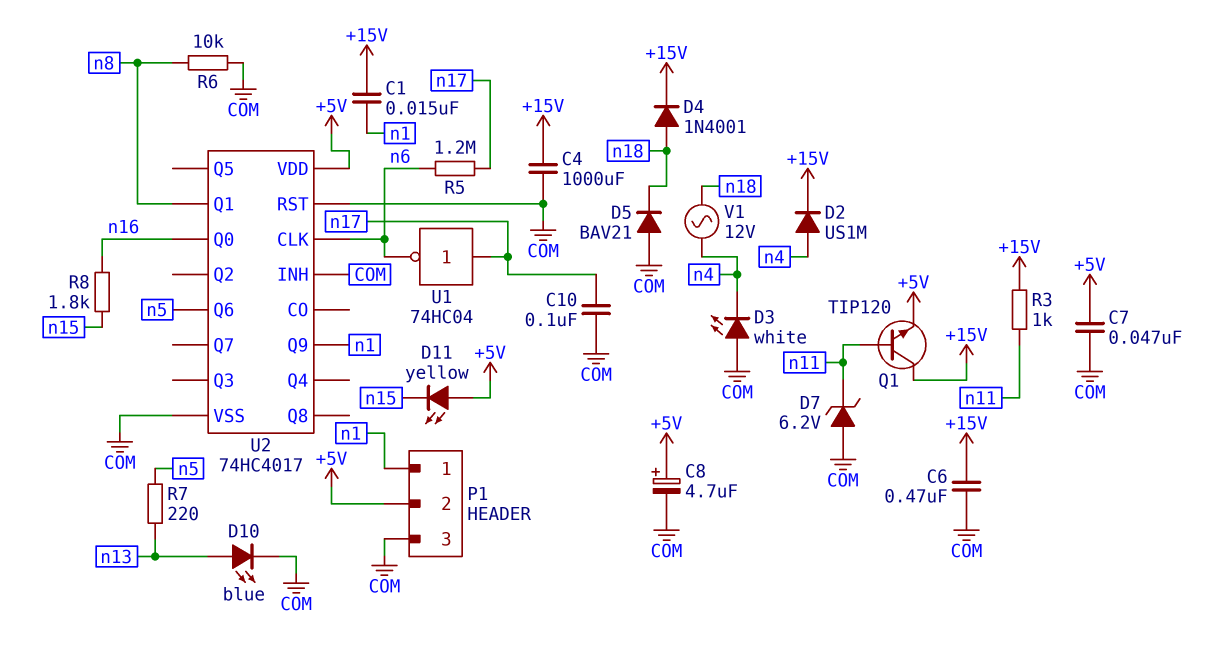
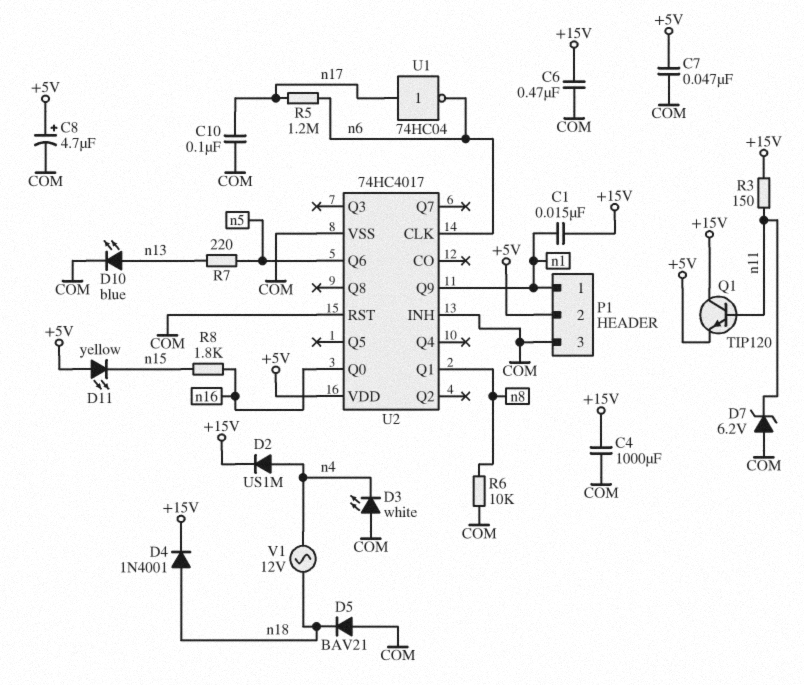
R3: 1k (+15V, n11) -> 150 (+15V, n11)

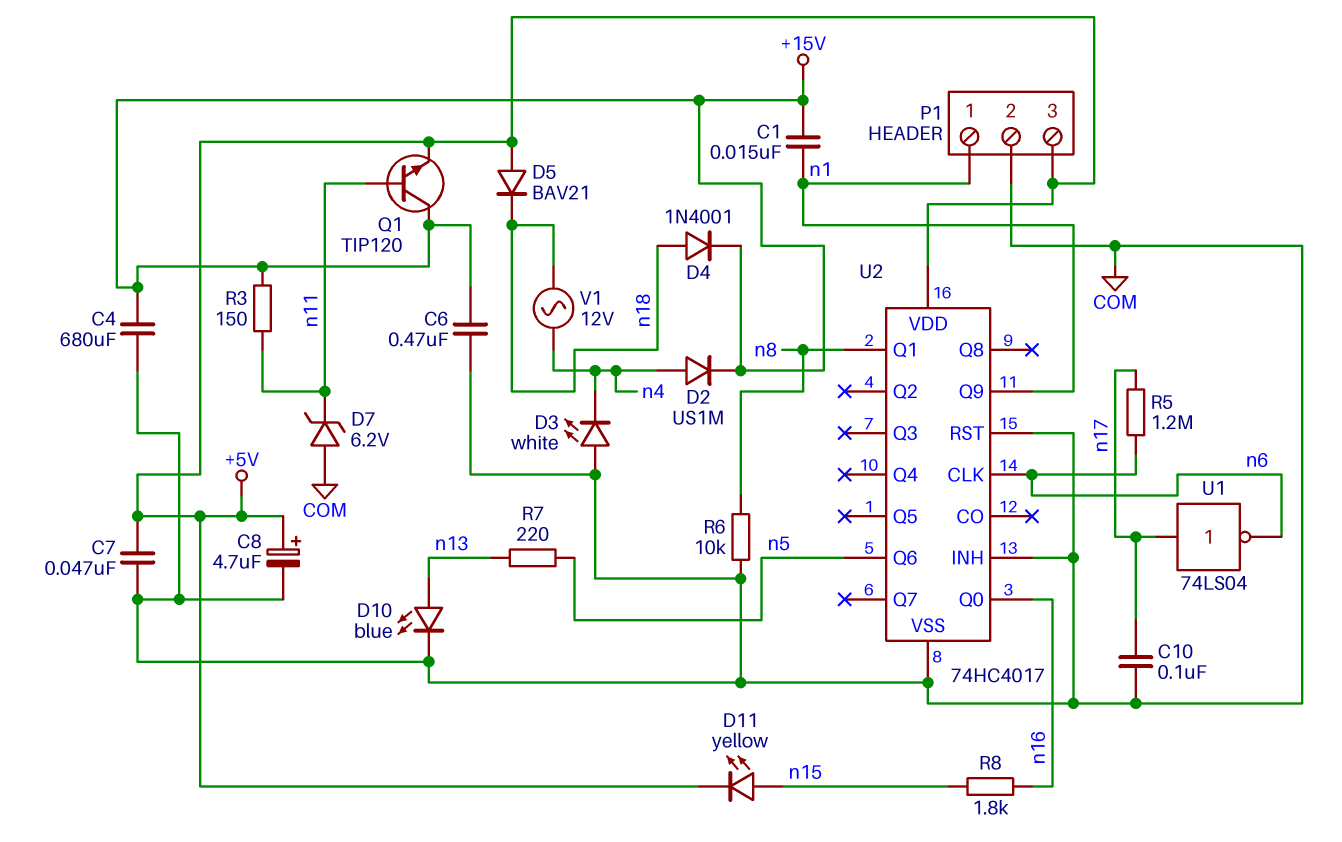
C4: 1000uF (+15V, COM) -> 680uF (+15V, COM)
D5: diode BAV21 (A COM, K n18) -> diode BAV21 (A +5V, K n18)
D11: LED yellow (A +5V, K n15) -> LED yellow (A n15, K +5V)
P1 pin 2: +5V -> COM
P1 pin 3: COM -> +5V
U1: NOT 74HC04 (in n17, out n6) -> NOT 74LS04 (in n17, out n6)

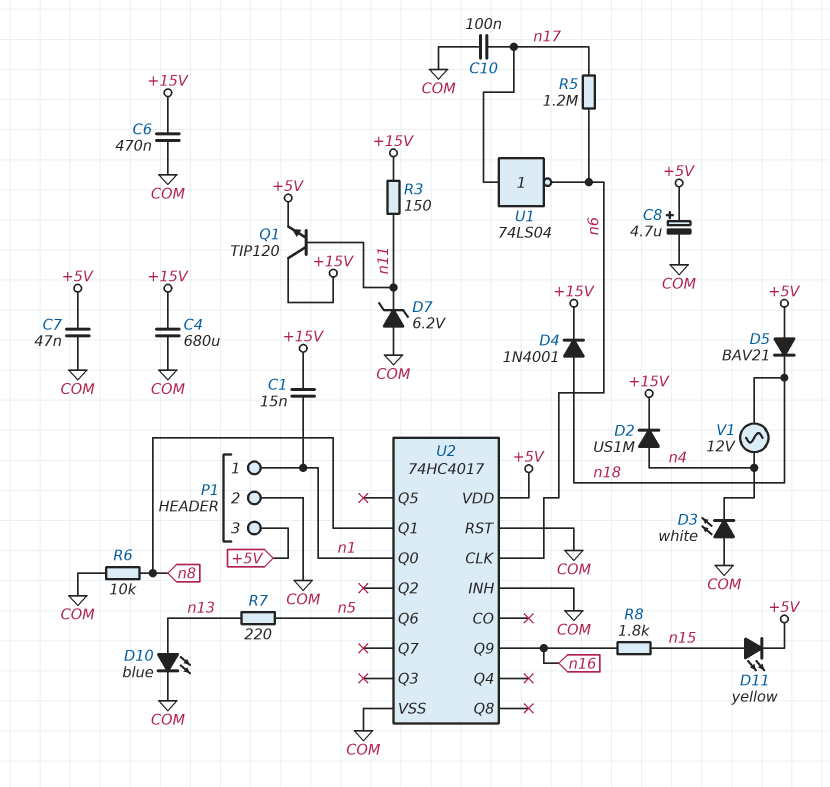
U2 pin Q0: n16 -> n1
U2 pin Q9: n1 -> n16

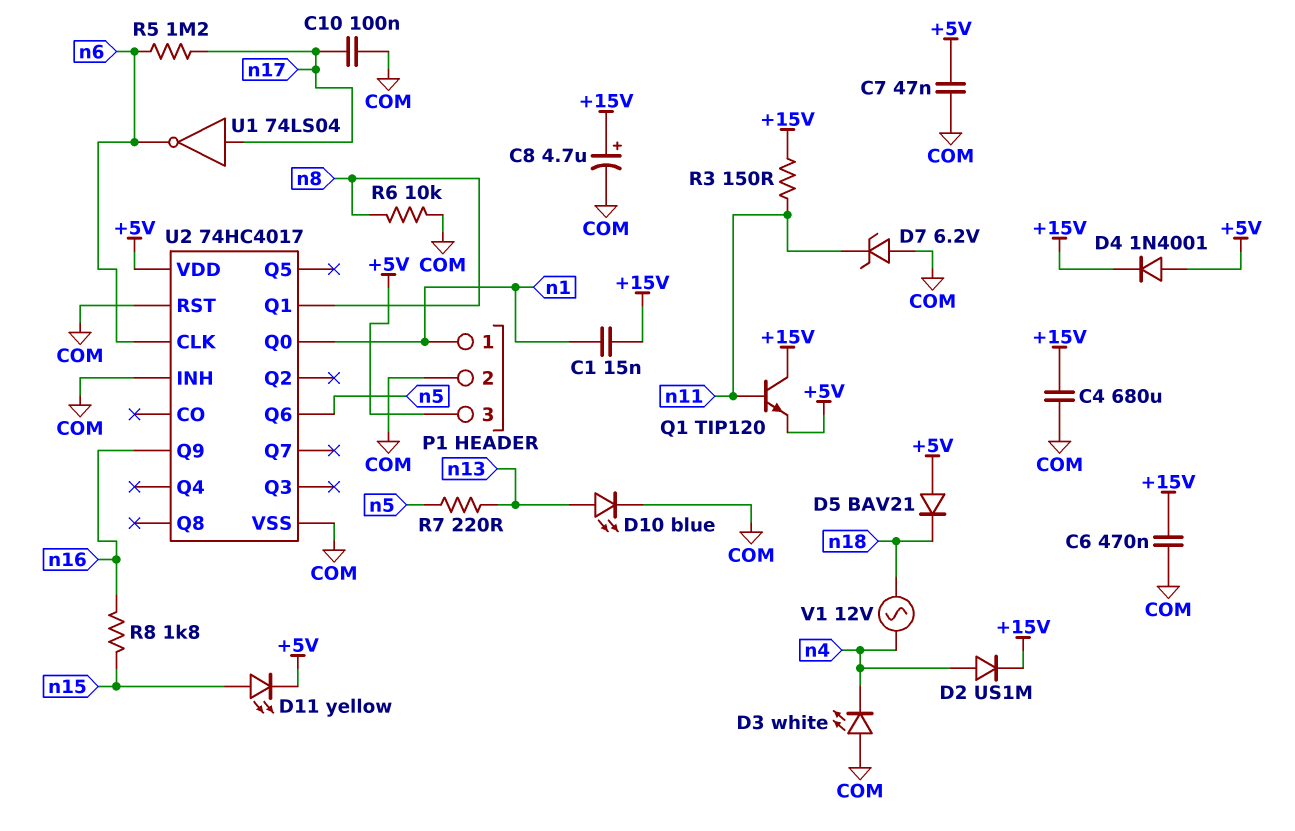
C8: 4.7uF (plus +5V, minus COM) -> 4.7uF (plus +15V, minus COM)
D4: diode 1N4001 (A n18, K +15V) -> diode 1N4001 (A +5V, K +15V)

